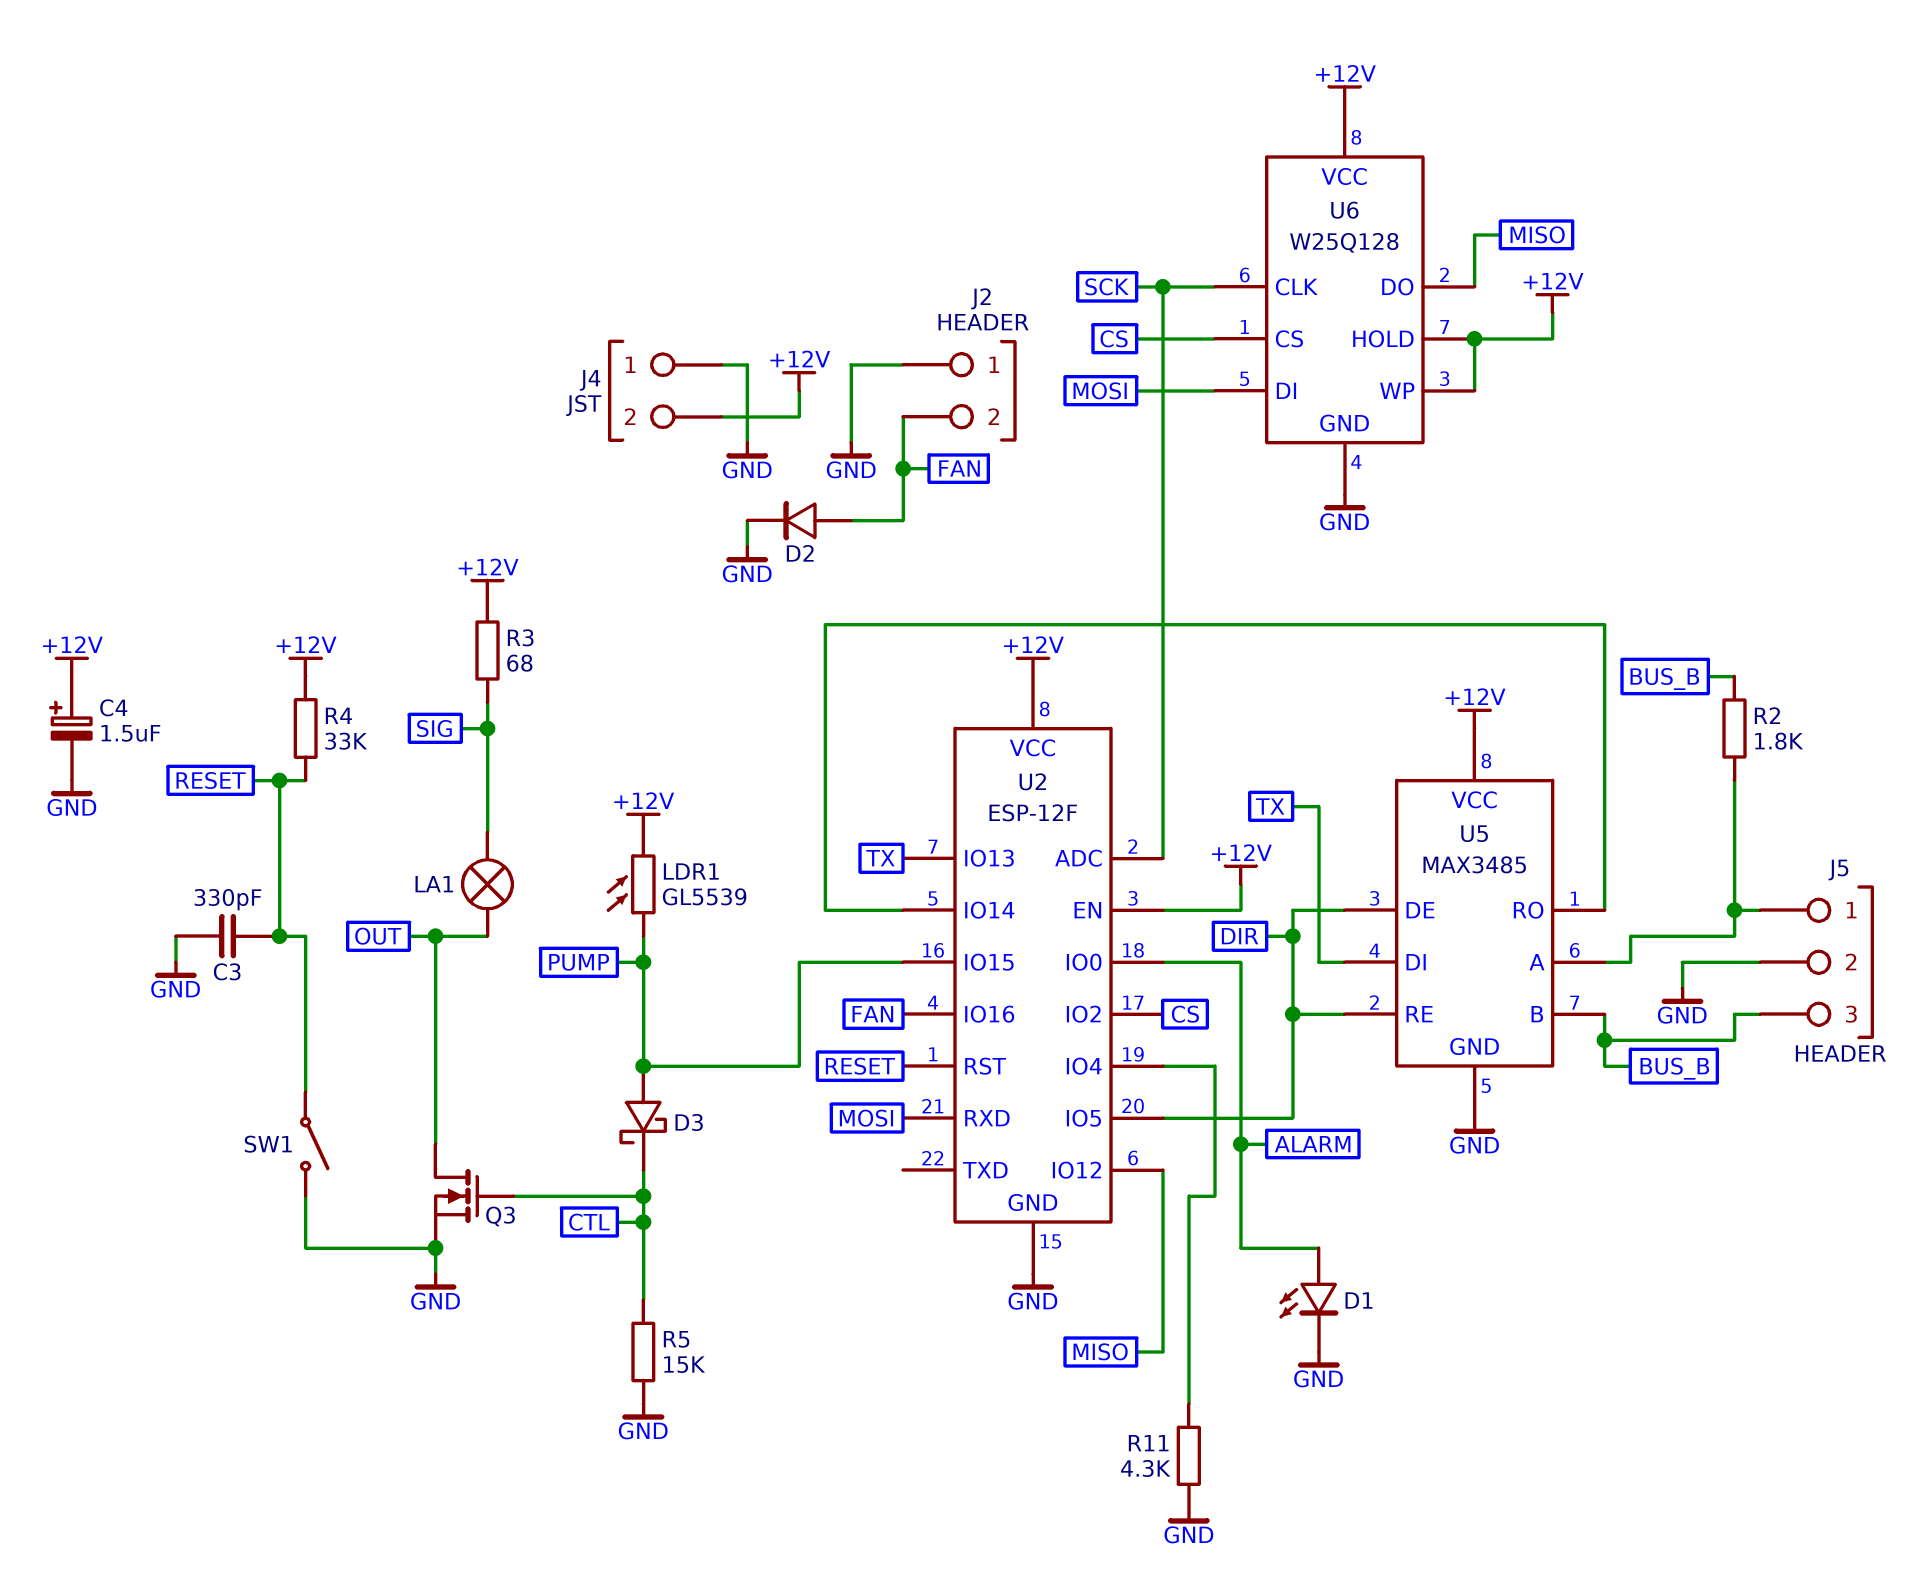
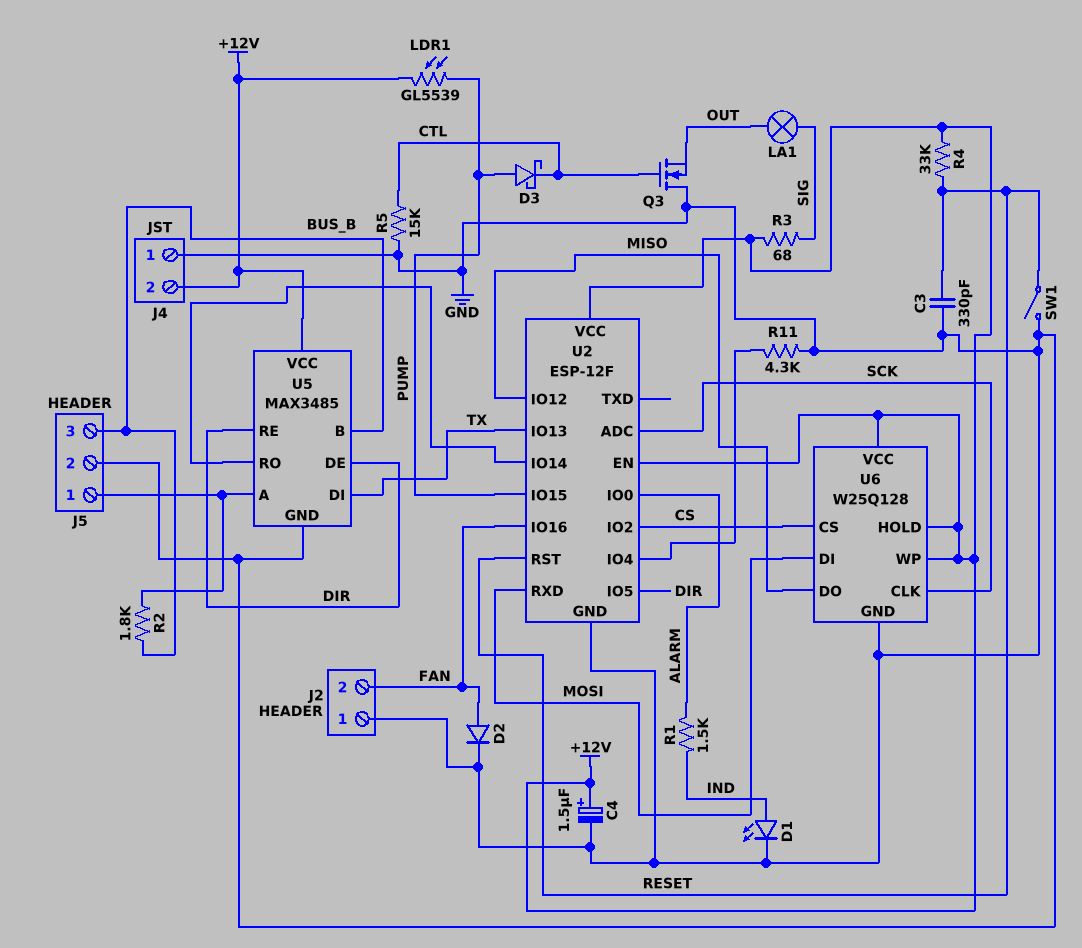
D1: LED (A ALARM, K GND) -> LED (A IND, K GND)
Q3: NMOS (G CTL, D OUT, S GND) -> NMOS (G CTL, D GND, S OUT)
R1: none -> 1.5k (ALARM, IND)

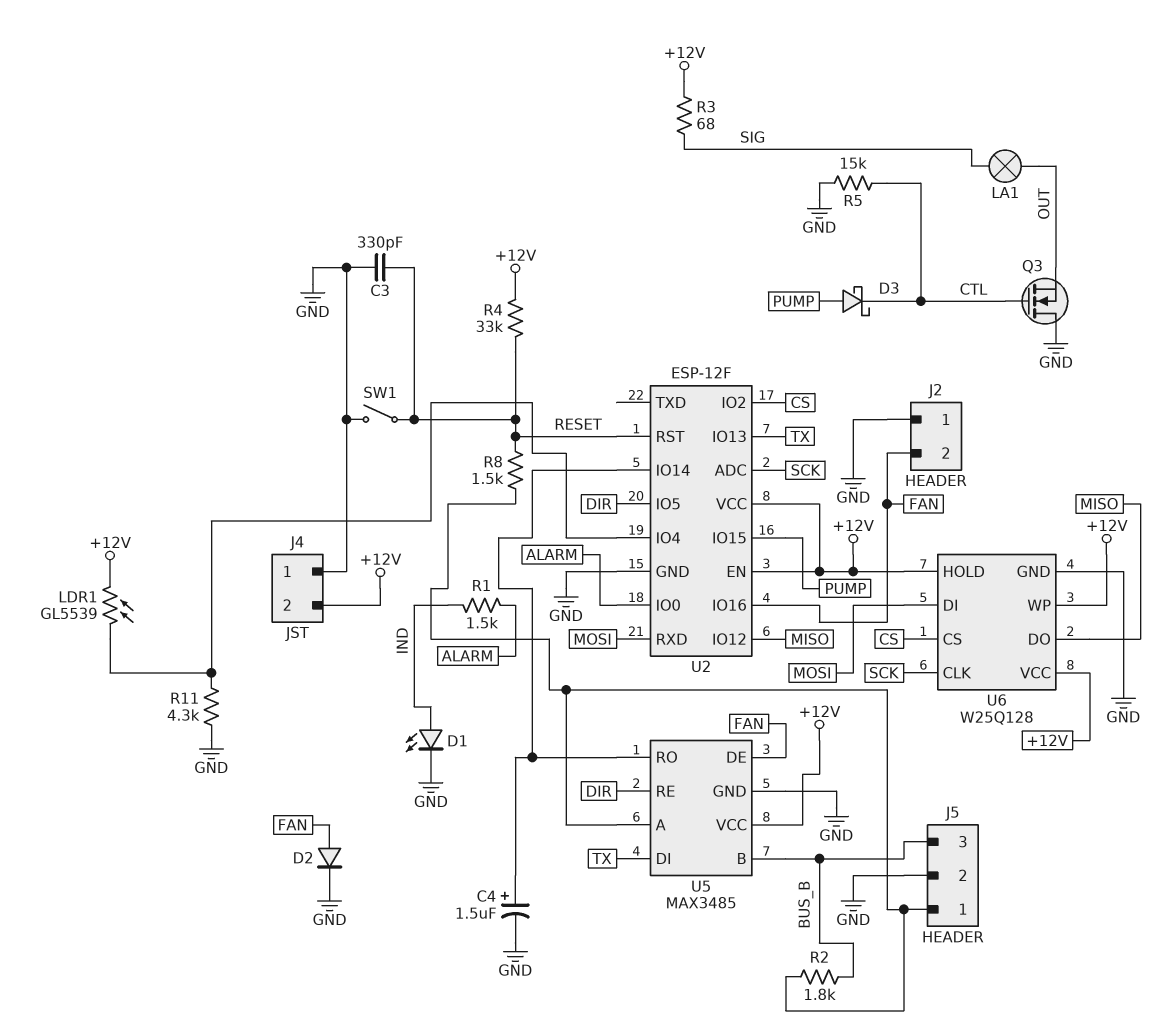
C4: 1.5uF (plus +12V, minus GND) -> 1.5uF (plus U2/IO14, minus GND)
LDR1: GL5539 (+12V, PUMP) -> GL5539 (+12V, U2/IO4)
R8: none -> 1.5k (J5/1, RESET)
U5 pin DE: DIR -> FAN

